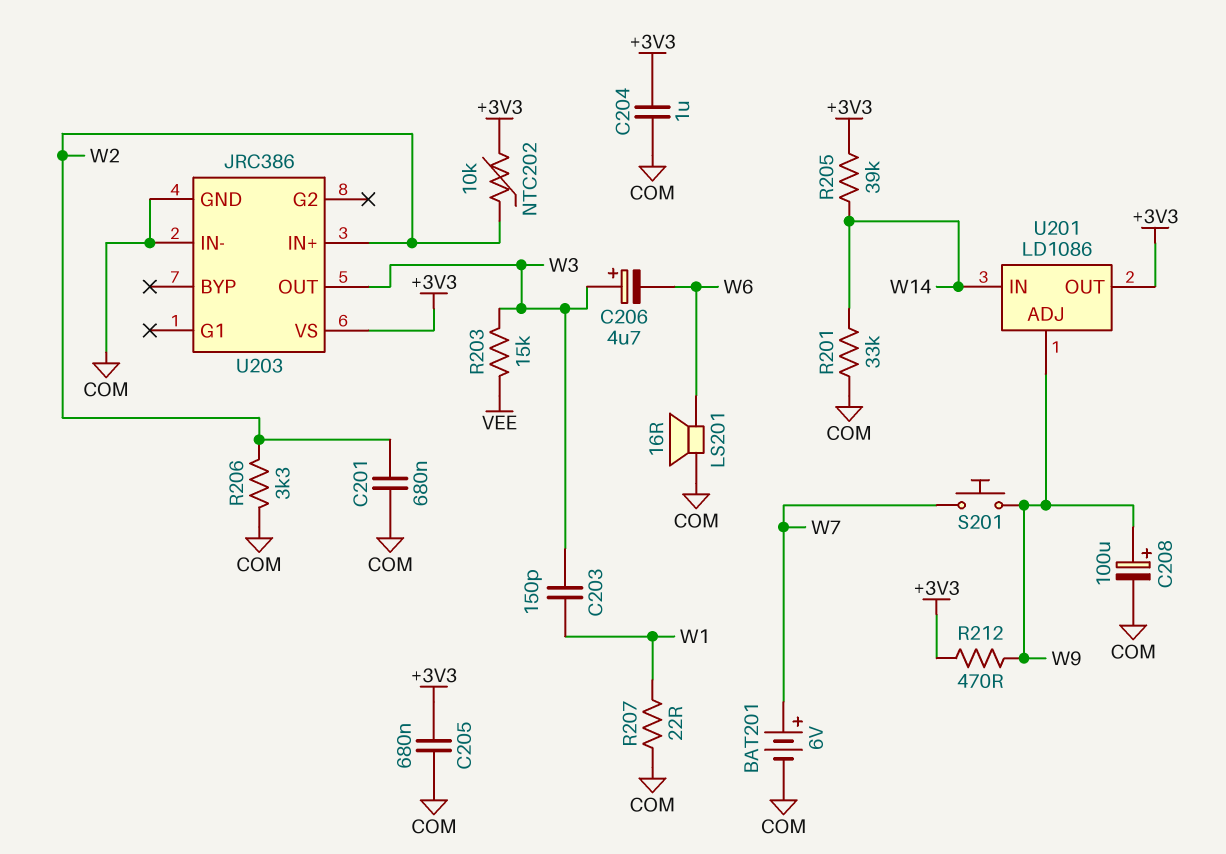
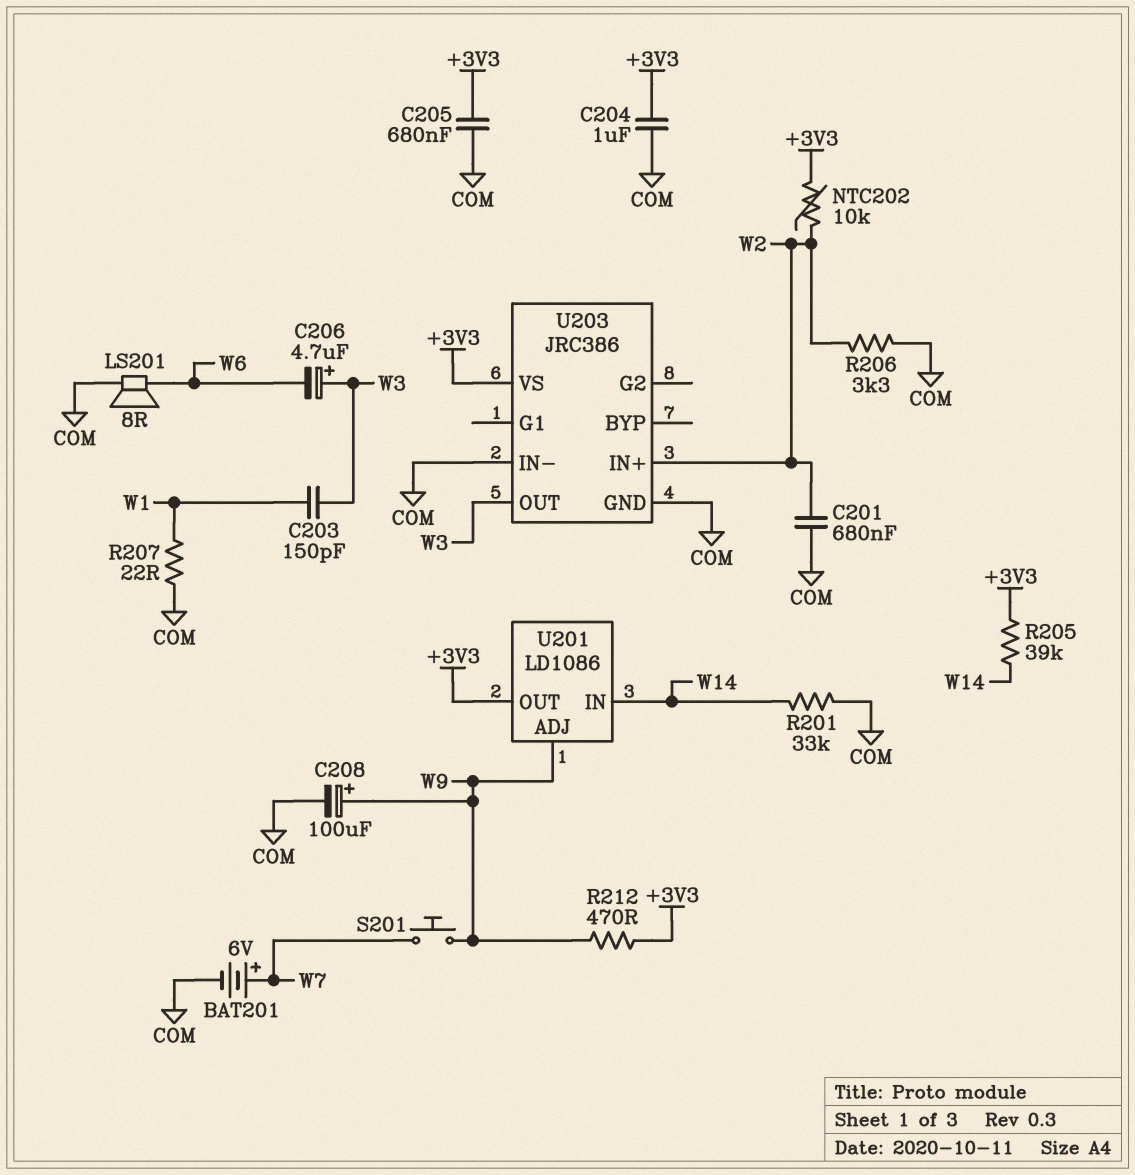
LS201: speaker 16R (COM, W6) -> speaker 8R (COM, W6)
R203: 15k (VEE, W3) -> none

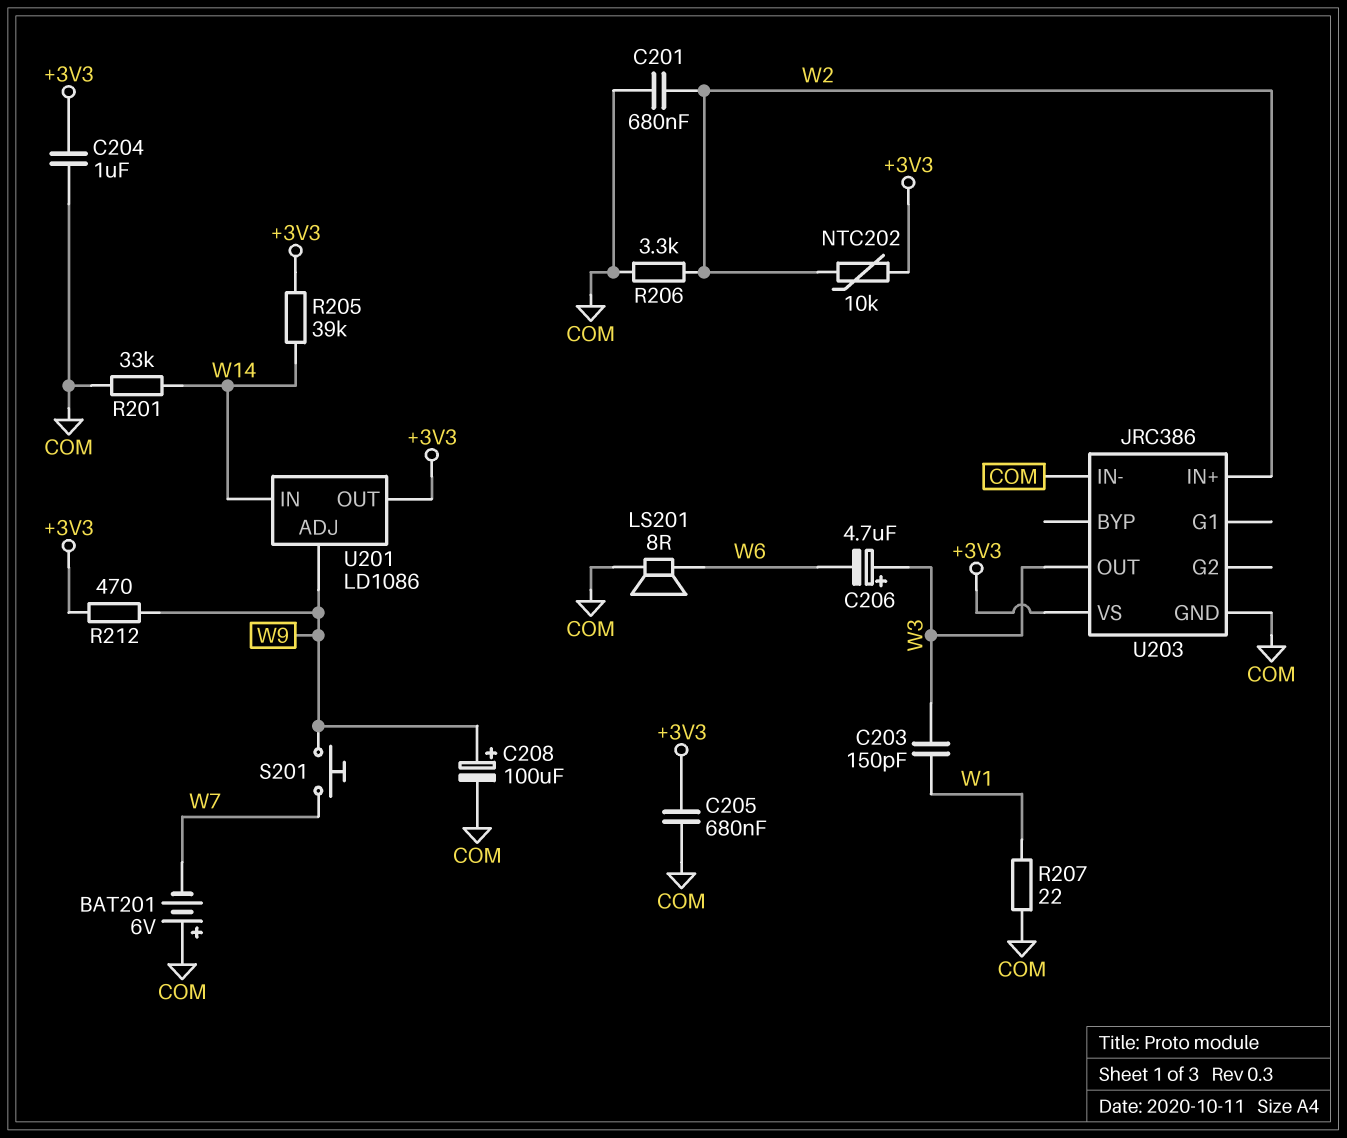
BAT201: 6V (plus W7, minus COM) -> 6V (plus COM, minus W7)

